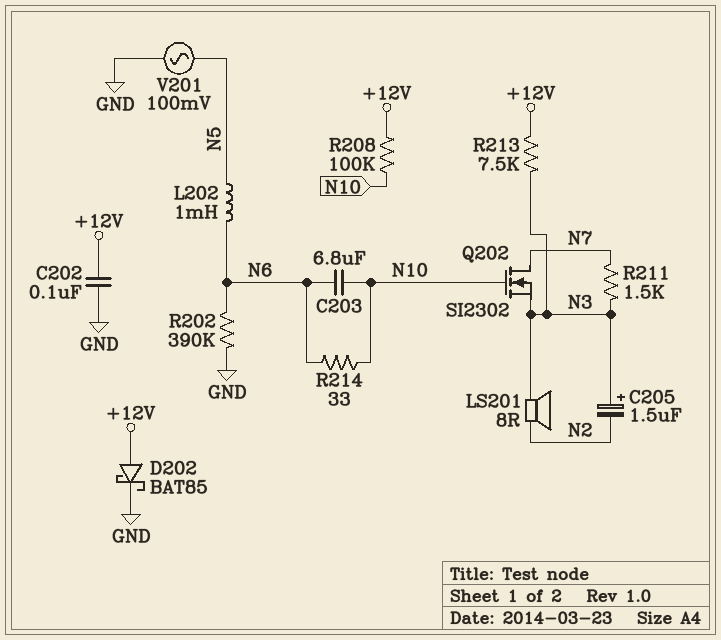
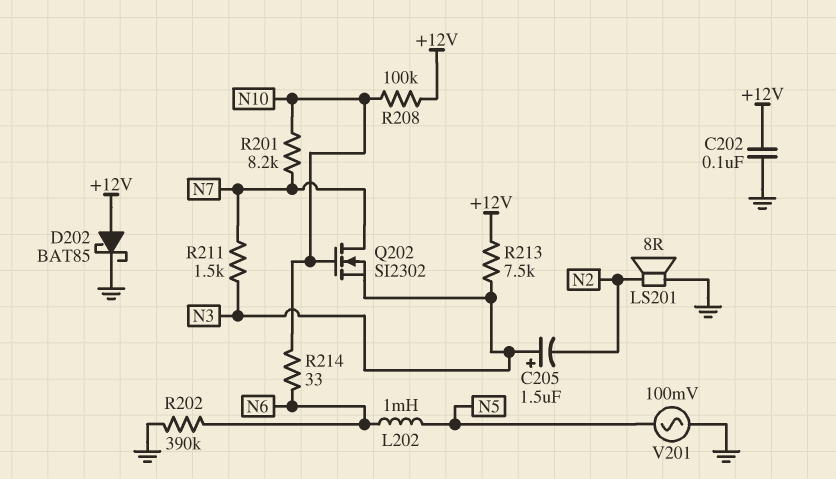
C203: 6.8uF (N6, N10) -> none
LS201: speaker 8R (N2, N3) -> speaker 8R (GND, N2)
R201: none -> 8.2k (N7, N10)

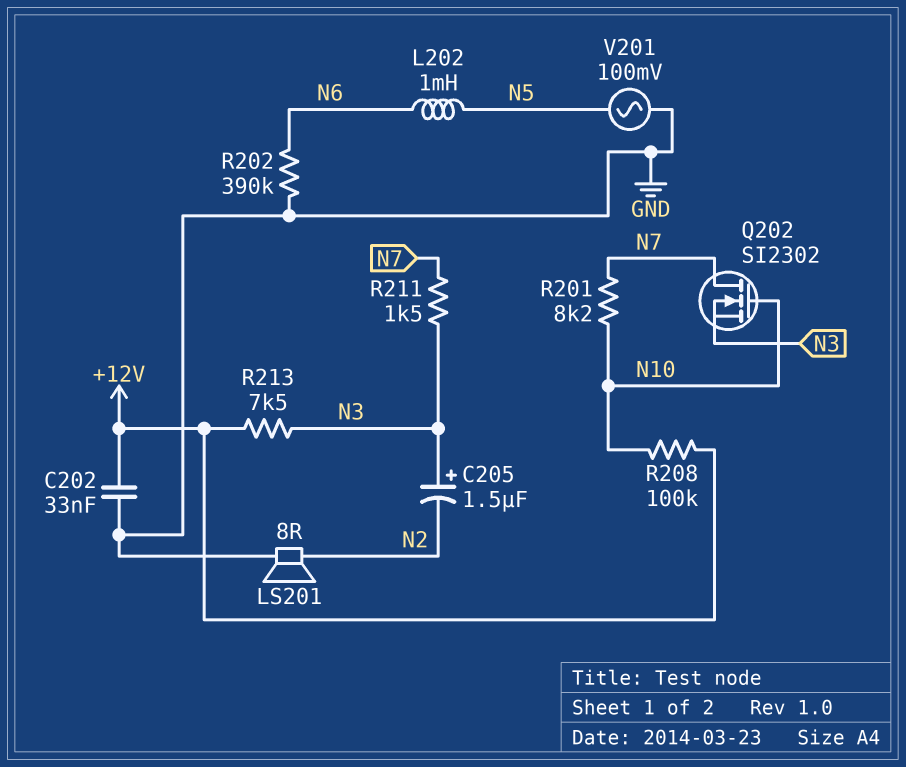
C202: 100nF (+12V, GND) -> 33nF (+12V, GND)
D202: schottky BAT85 (A +12V, K GND) -> none
R214: 33 (N6, N10) -> none

